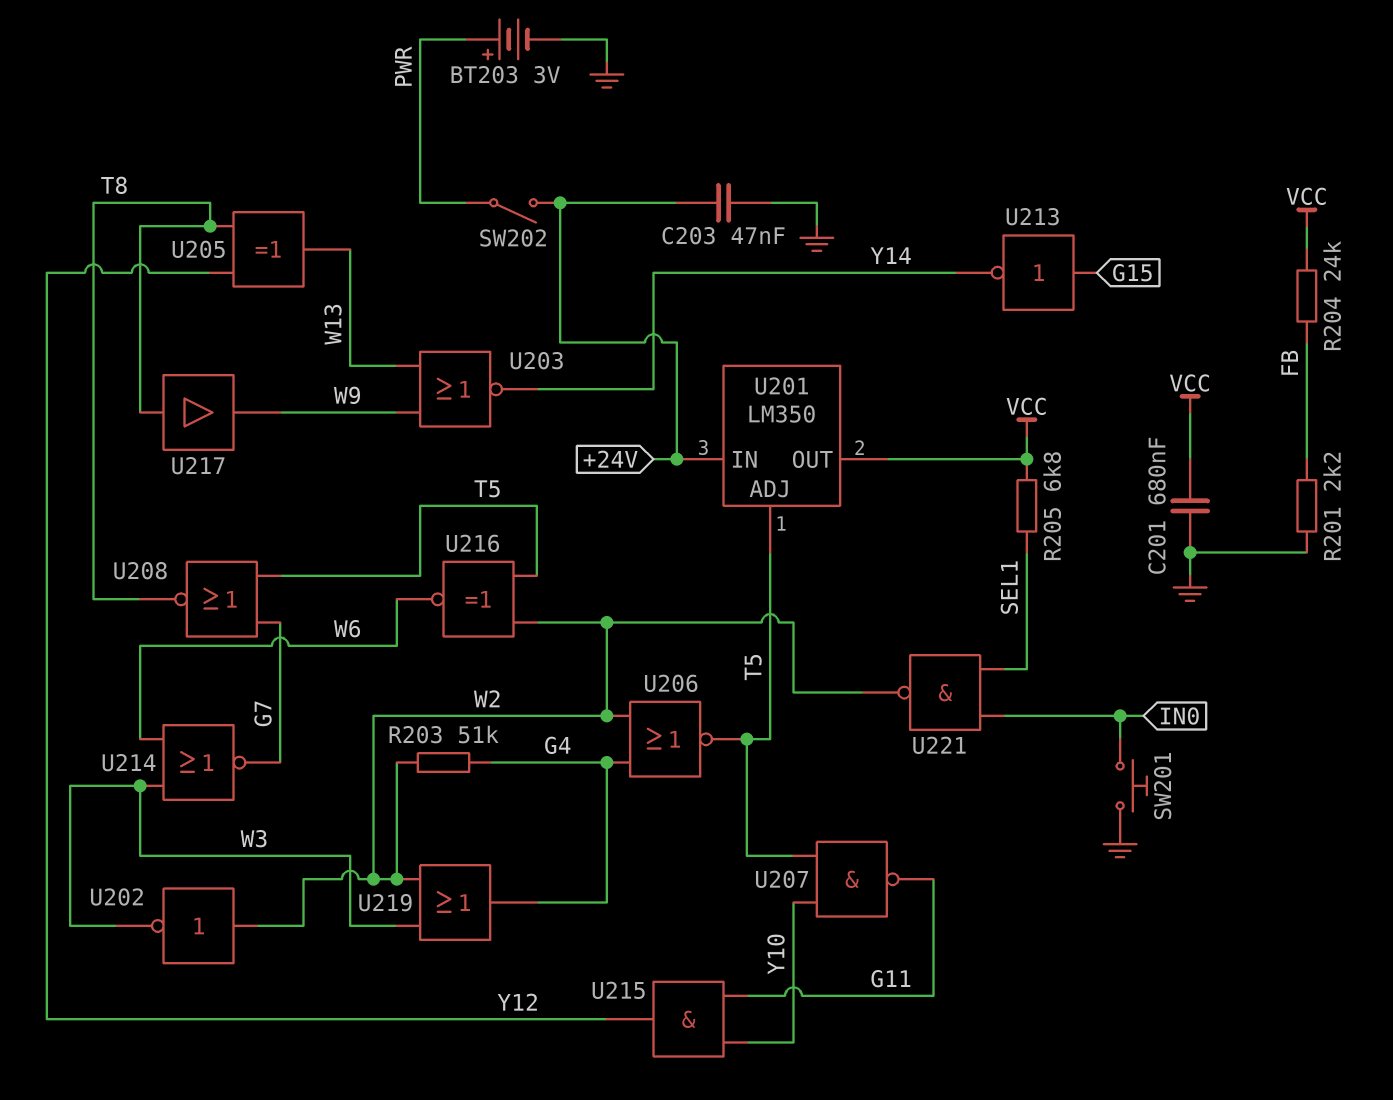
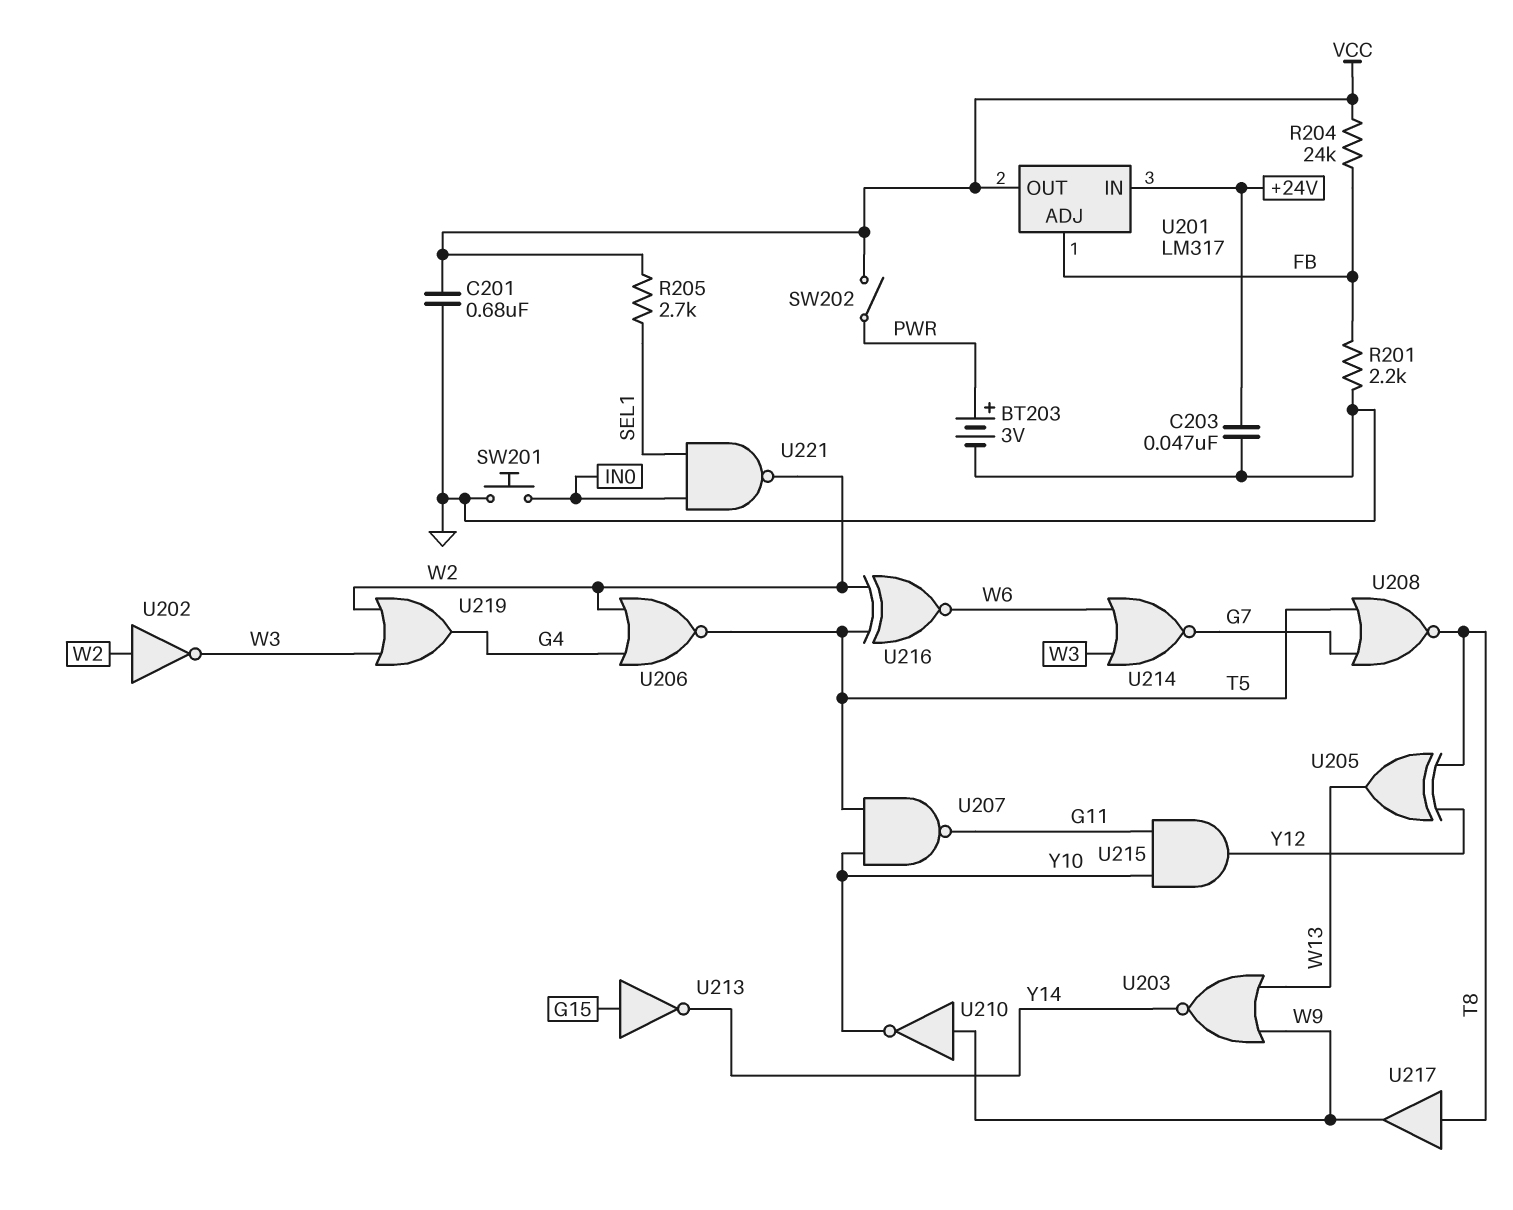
R203: 51k (G4, W2) -> none
R205: 6.8k (SEL1, VCC) -> 2.7k (SEL1, VCC)
SW202: switch (+24V, PWR) -> switch (PWR, VCC)
U201: LM350 -> LM317
U201 pin ADJ: T5 -> FB
U210: none -> NOT (in W9, out Y10)

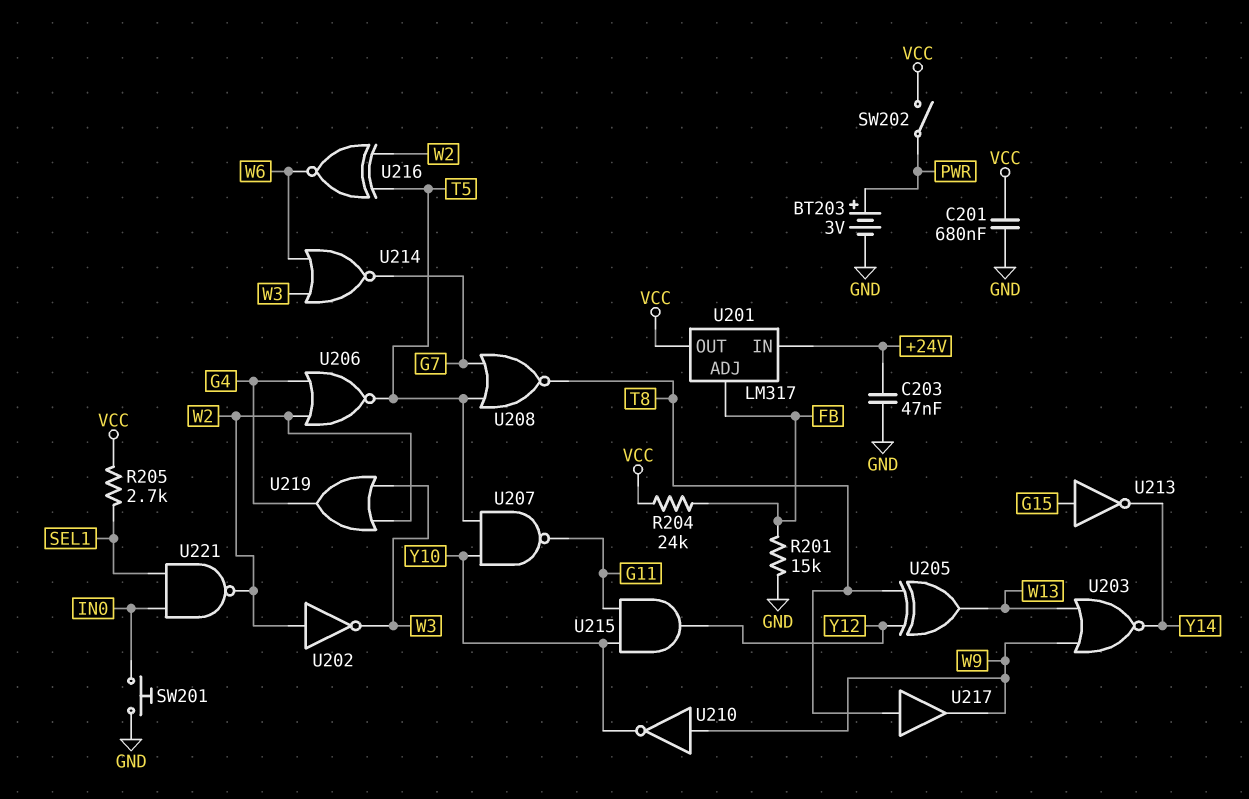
R201: 2.2k (FB, GND) -> 15k (FB, GND)

